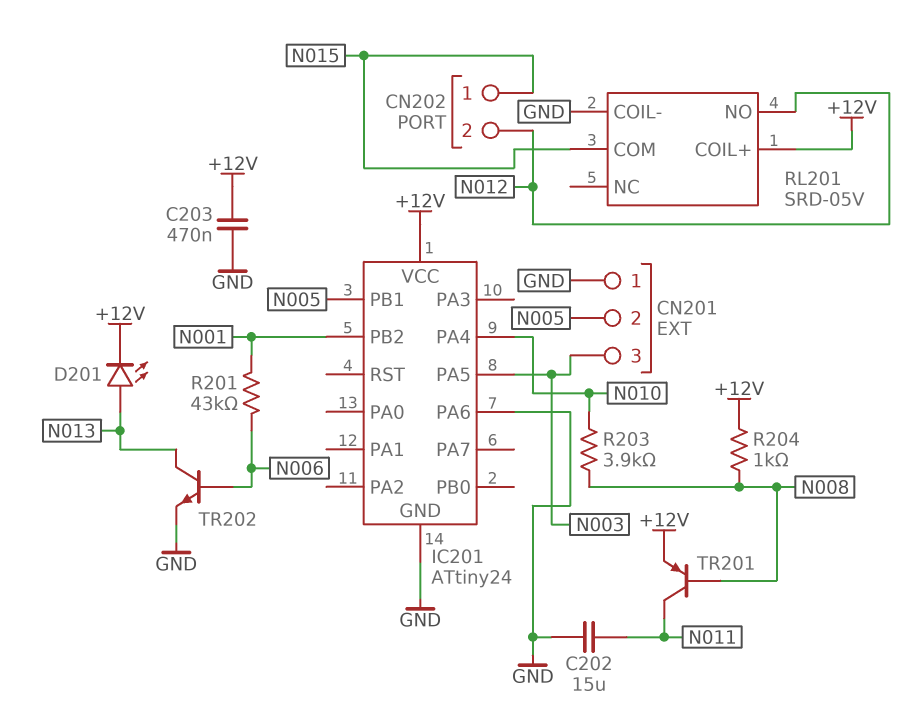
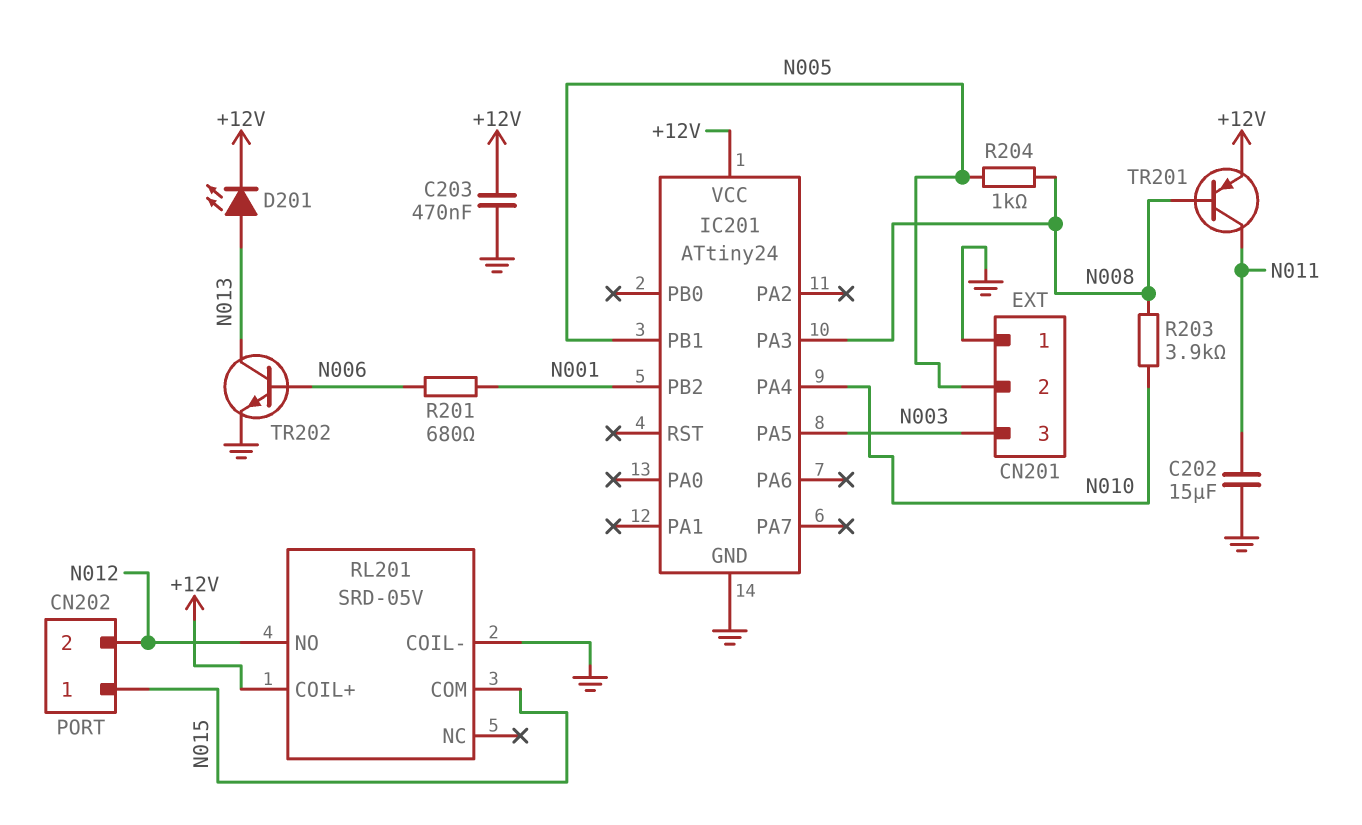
IC201 pin PA3: none -> N008
IC201 pin PA6: GND -> none
R201: 43k (N001, N006) -> 680 (N001, N006)
R204: 1k (+12V, N008) -> 1k (N005, N008)

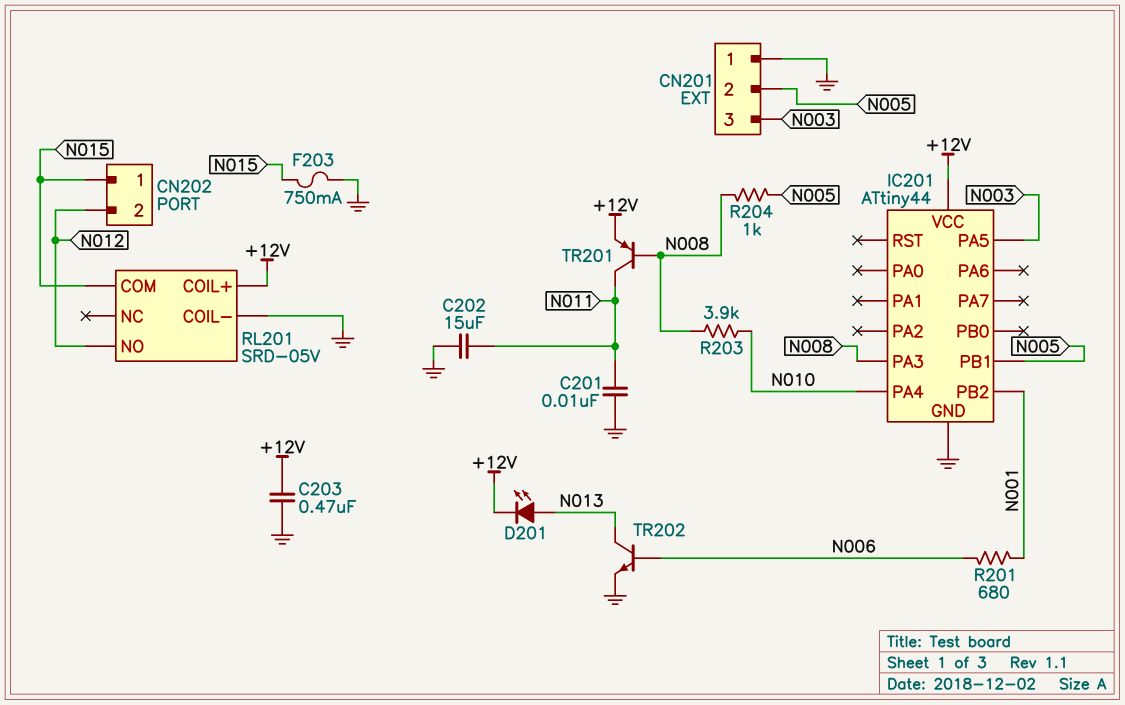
C201: none -> 10nF (GND, N011)
F203: none -> 750mA (GND, N015)
IC201: ATtiny24 -> ATtiny44

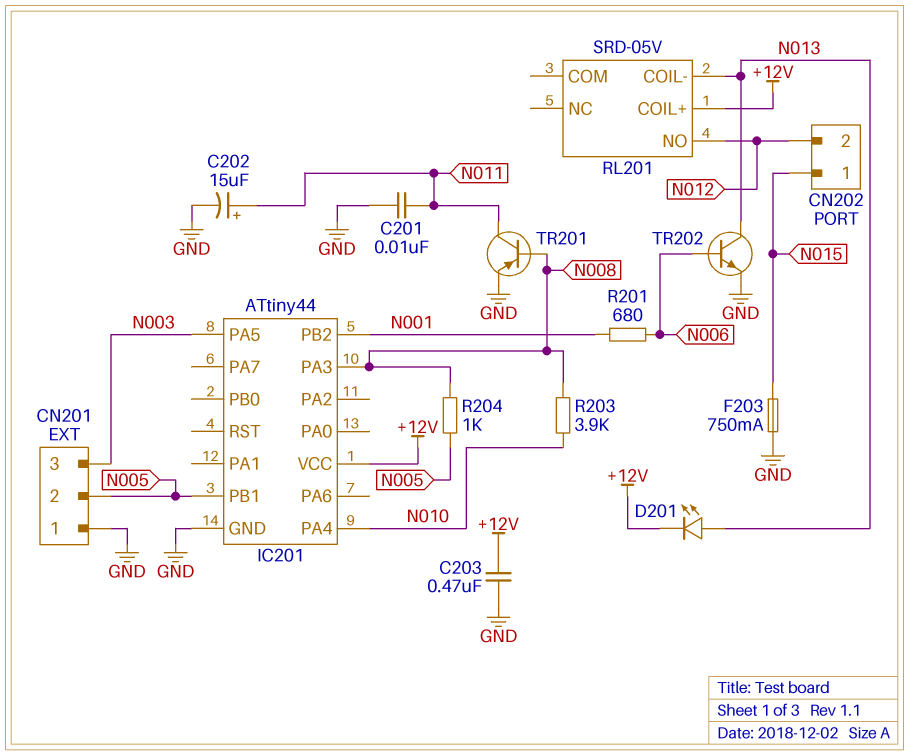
C202: 15uF (GND, N011) -> 15uF (plus N011, minus GND)
RL201 pin COIL-: GND -> N013
RL201 pin COM: N015 -> none
TR201: PNP (B N008, C N011, E +12V) -> PNP (B N008, C N011, E GND)

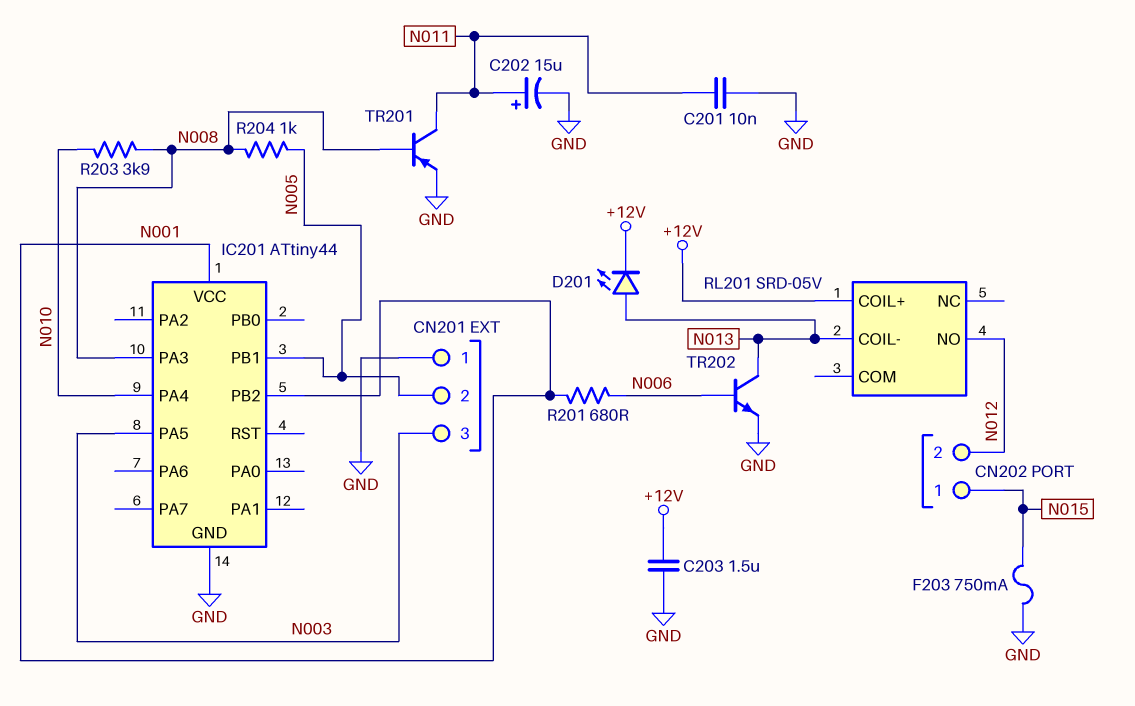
C203: 470nF (+12V, GND) -> 1.5uF (+12V, GND)
IC201 pin VCC: +12V -> N001

